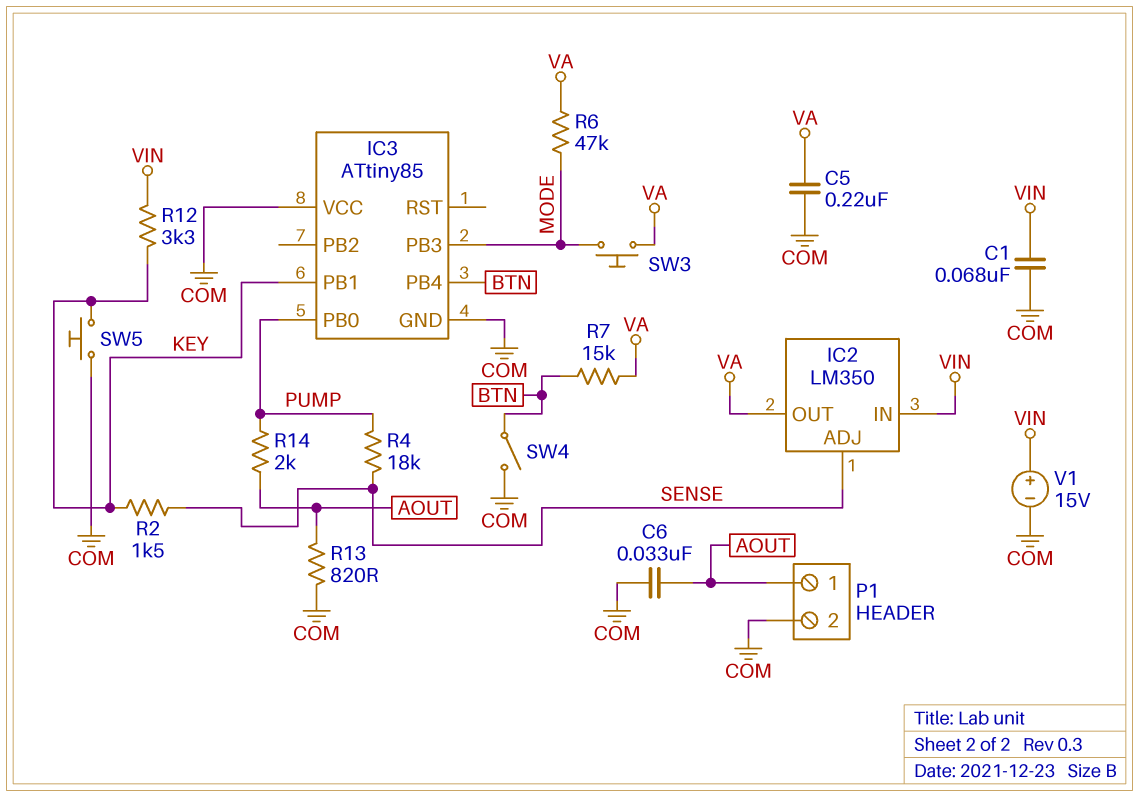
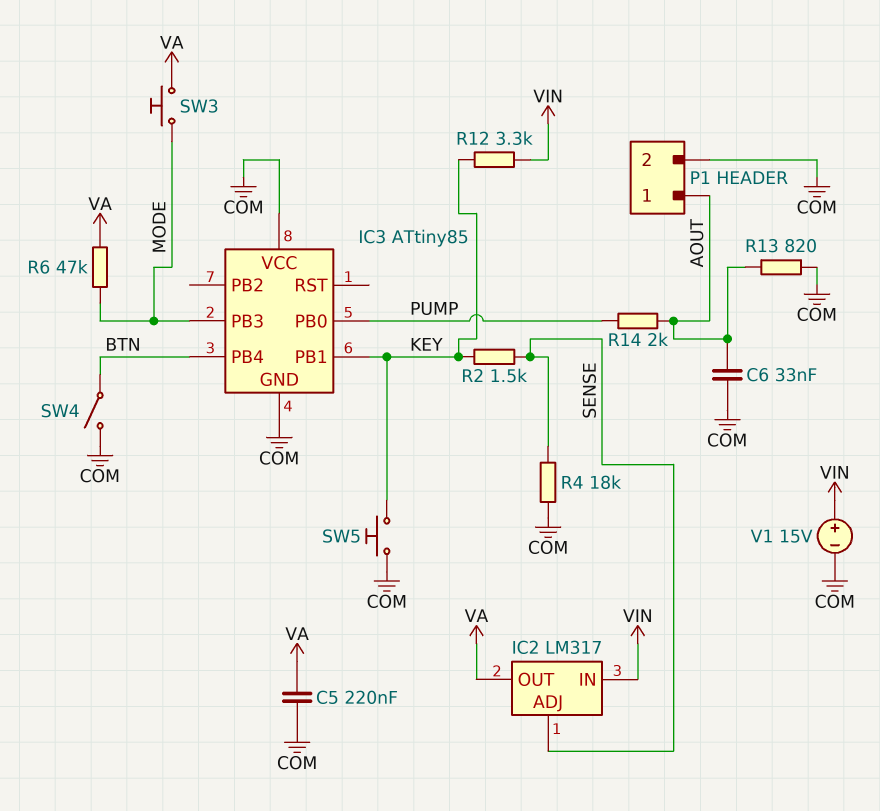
C1: 68nF (COM, VIN) -> none
IC2: LM350 -> LM317
R4: 18k (PUMP, SENSE) -> 18k (COM, SENSE)
R7: 15k (BTN, VA) -> none

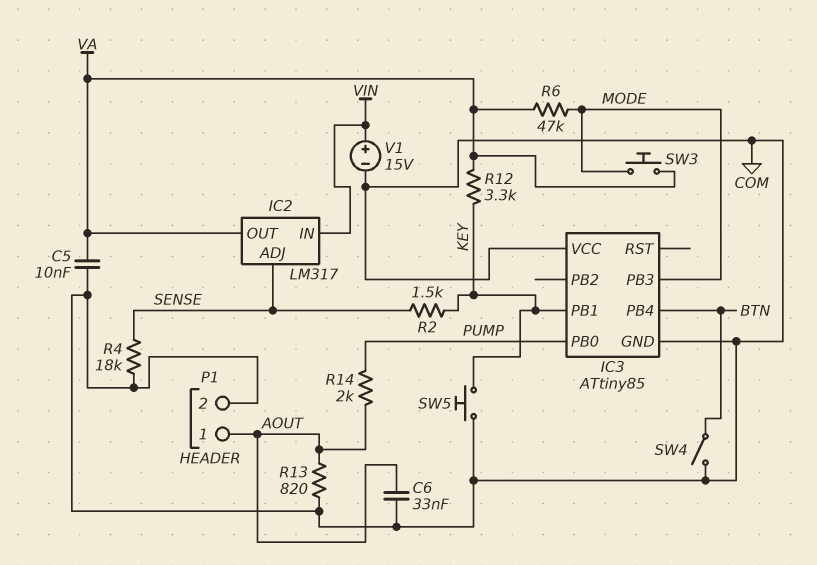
C5: 220nF (COM, VA) -> 10nF (COM, VA)
R12: 3.3k (KEY, VIN) -> 3.3k (KEY, VA)

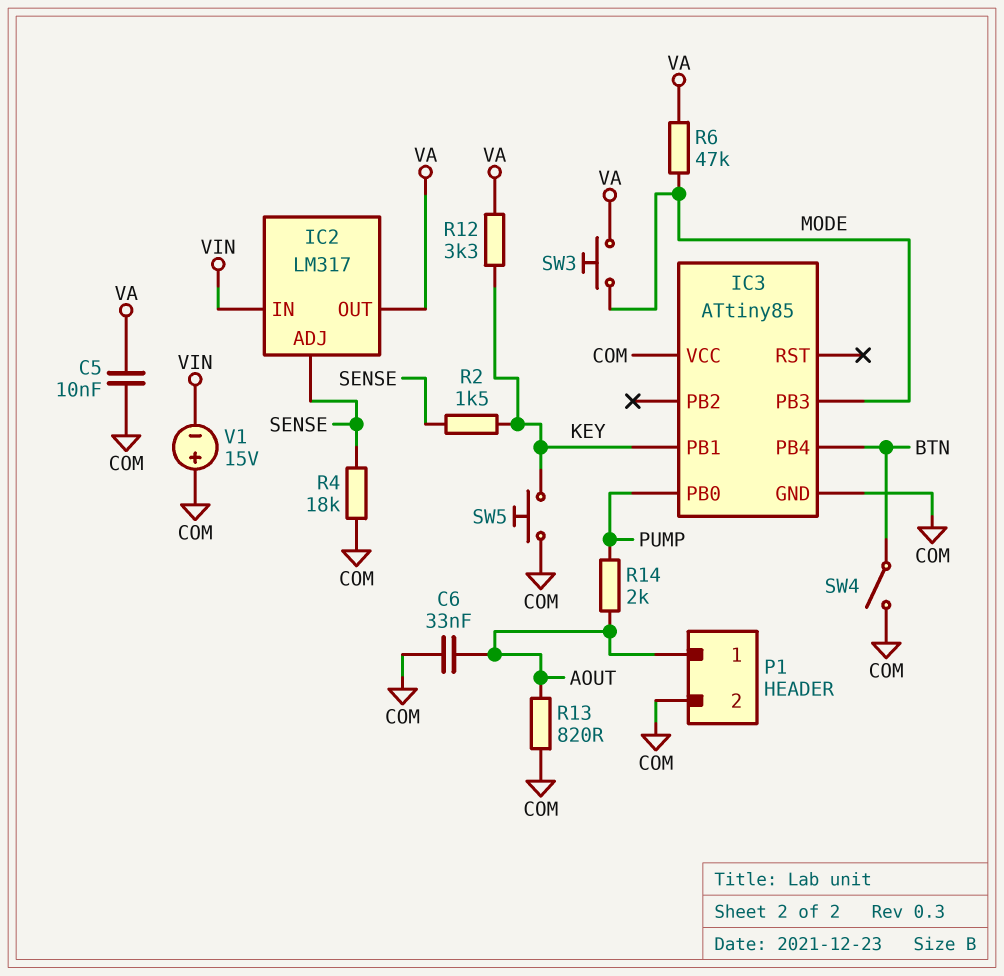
V1: 15V (plus VIN, minus COM) -> 15V (plus COM, minus VIN)

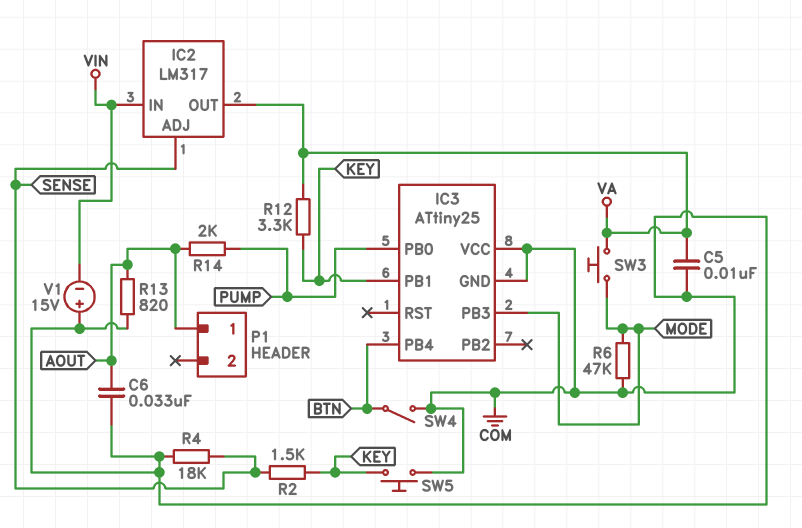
IC3: ATtiny85 -> ATtiny25
P1 pin 2: COM -> none
R6: 47k (MODE, VA) -> 47k (COM, MODE)

